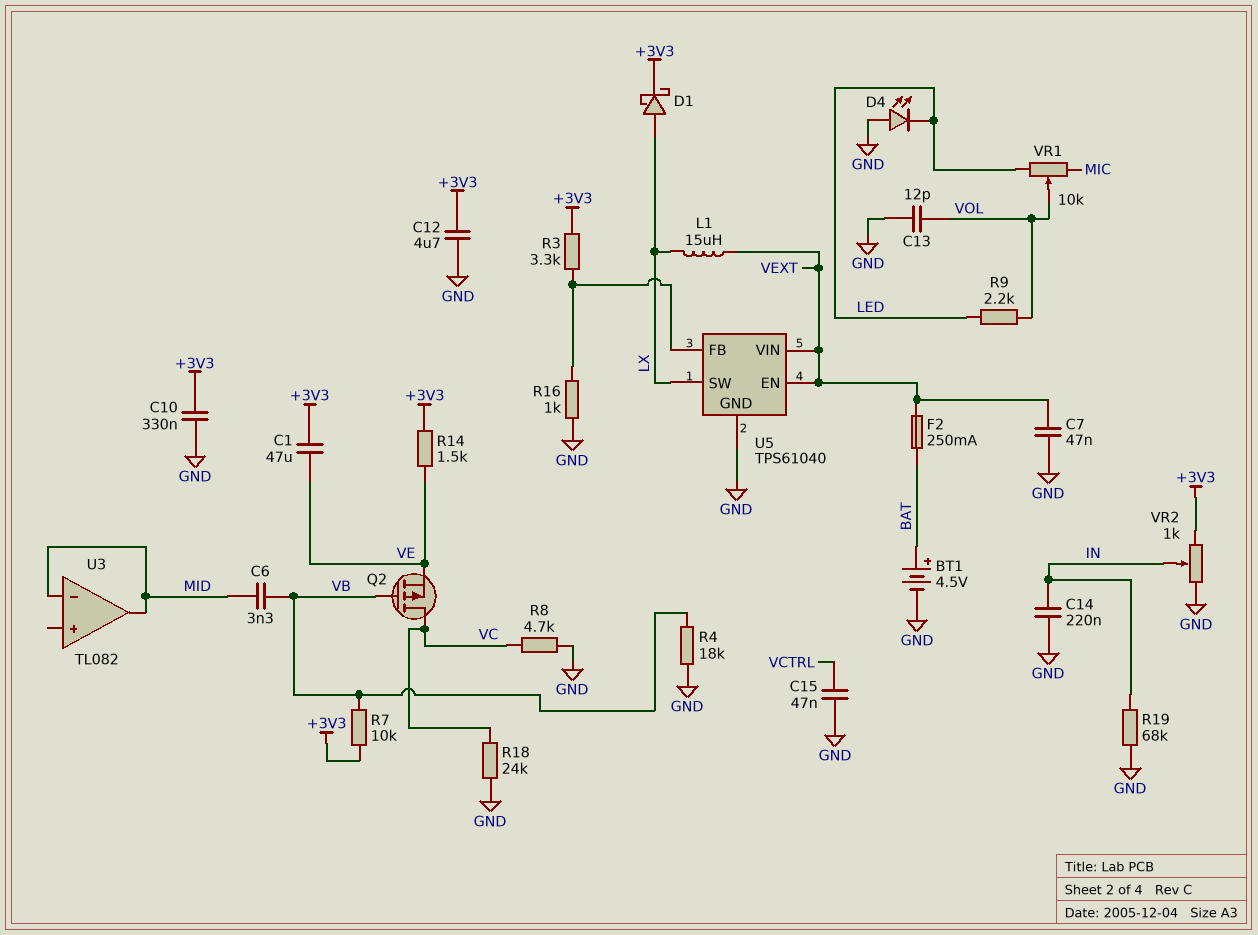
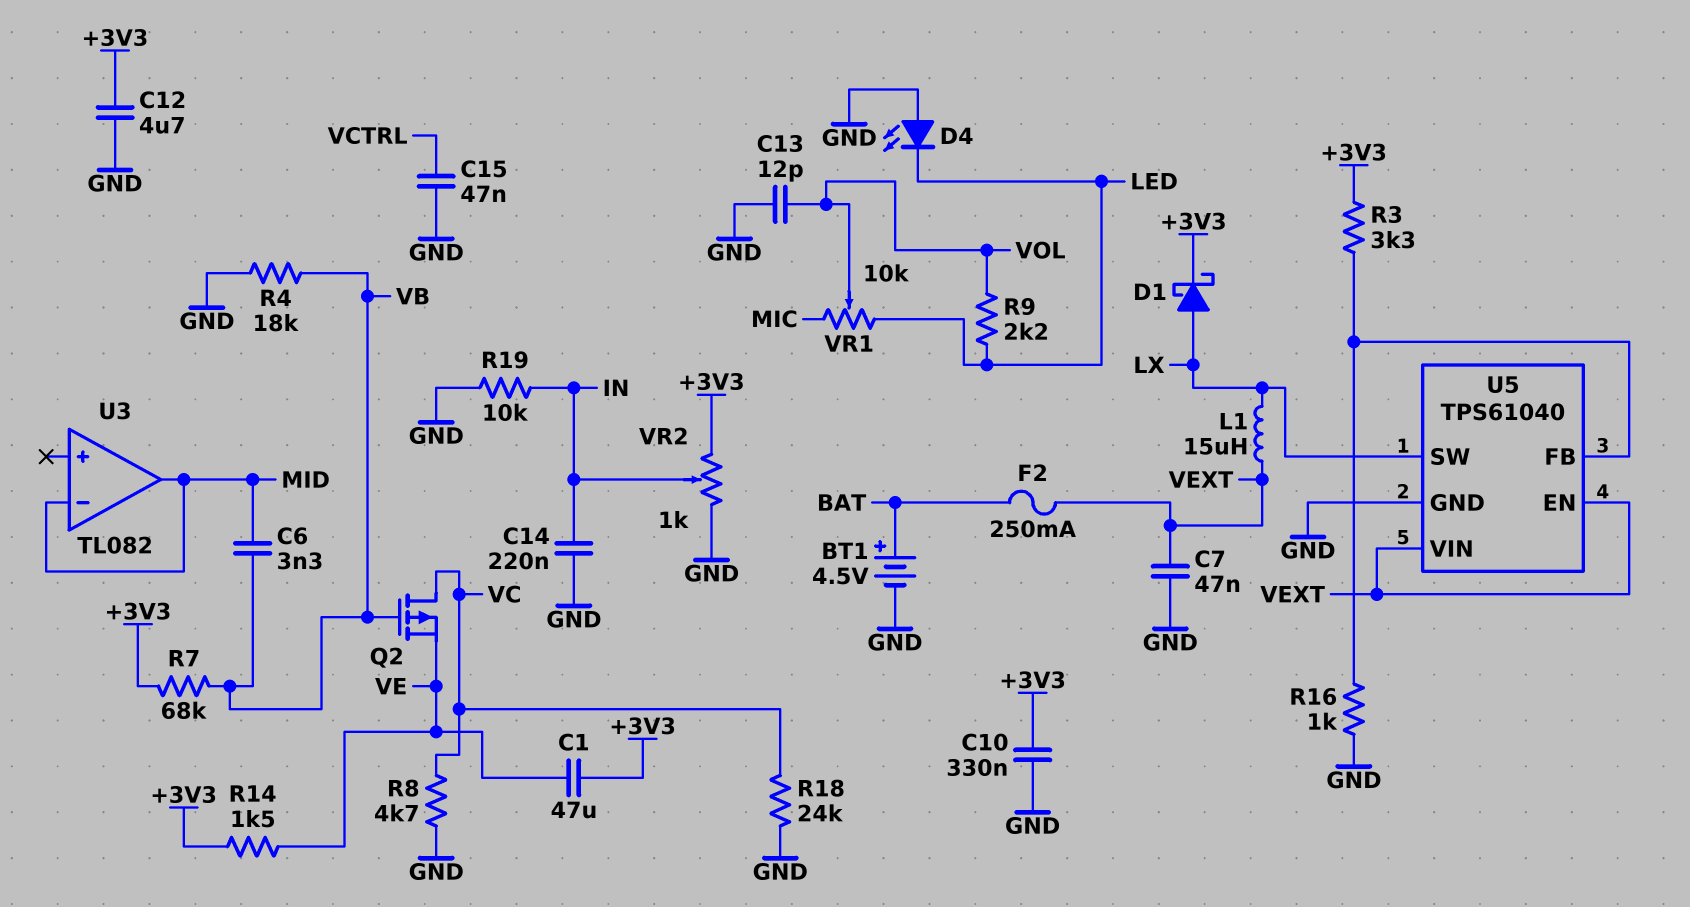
R7: 10k (+3V3, VB) -> 68k (+3V3, VB)
R19: 68k (GND, IN) -> 10k (GND, IN)

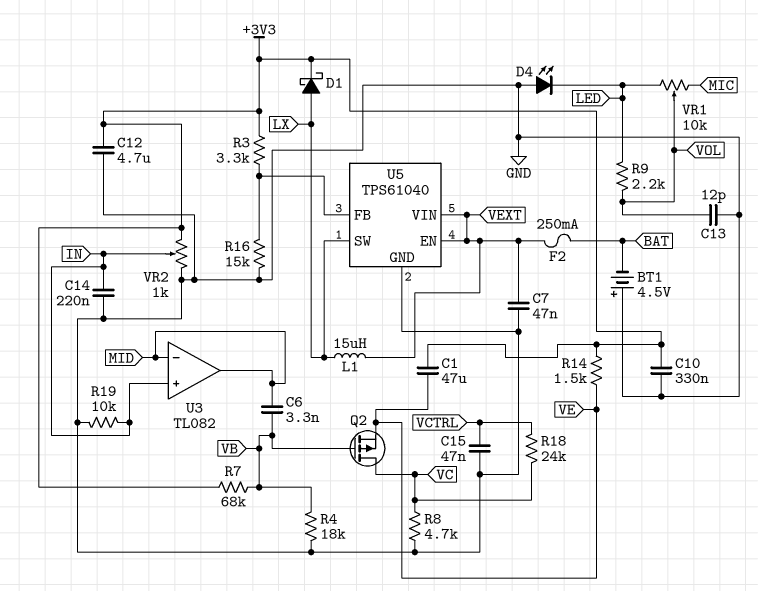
BT1: 4.5V (plus BAT, minus GND) -> 4.5V (plus GND, minus BAT)
R16: 1k (GND, U5/FB) -> 15k (GND, U5/FB)
R18: 24k (GND, VC) -> 24k (VC, VCTRL)
U3 pin in+: none -> IN

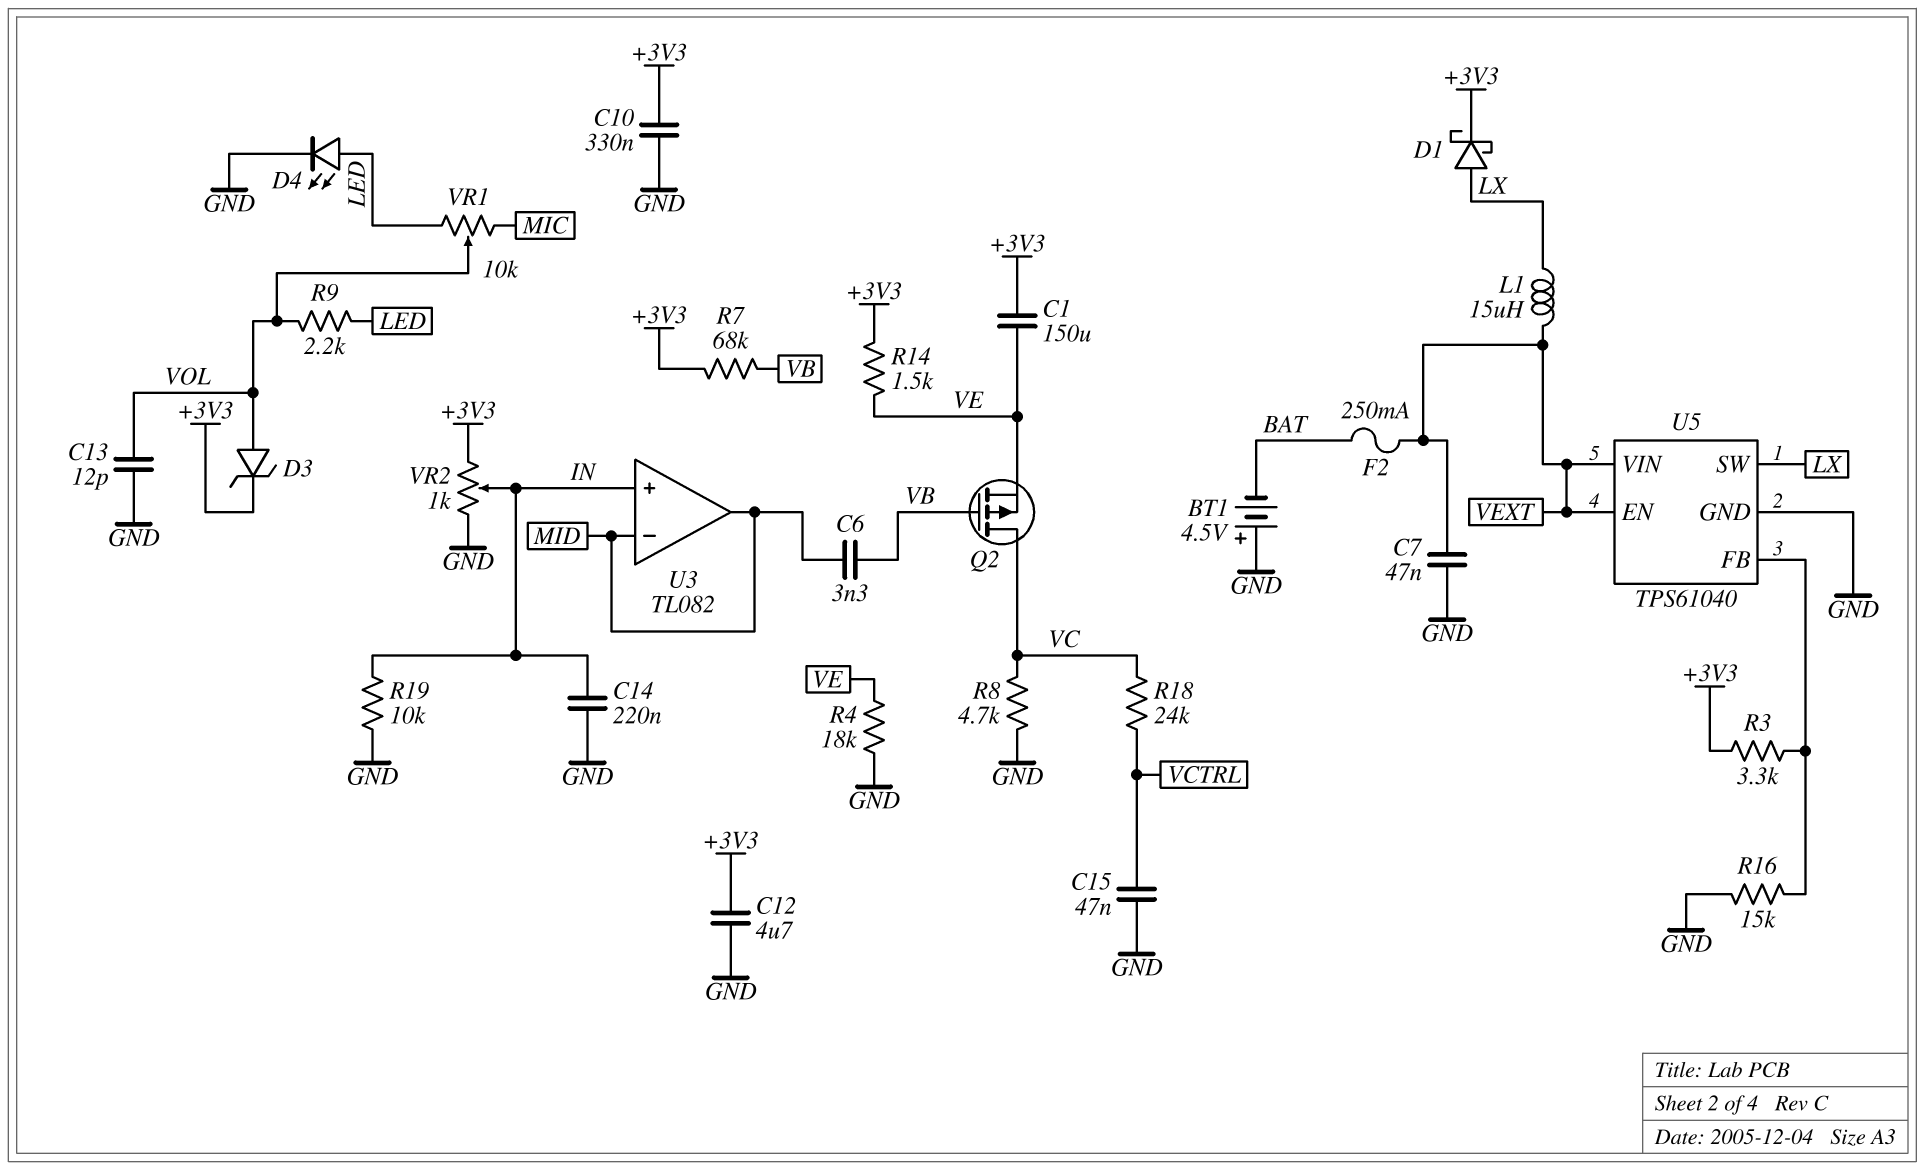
C1: 47uF (+3V3, VE) -> 150uF (+3V3, VE)
D3: none -> zener (A VOL, K +3V3)
D4: LED (A GND, K LED) -> LED (A LED, K GND)
R4: 18k (GND, VB) -> 18k (GND, VE)

